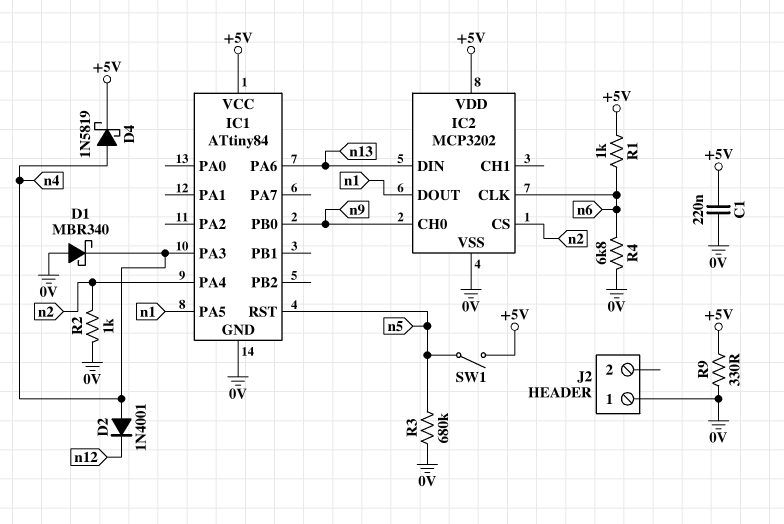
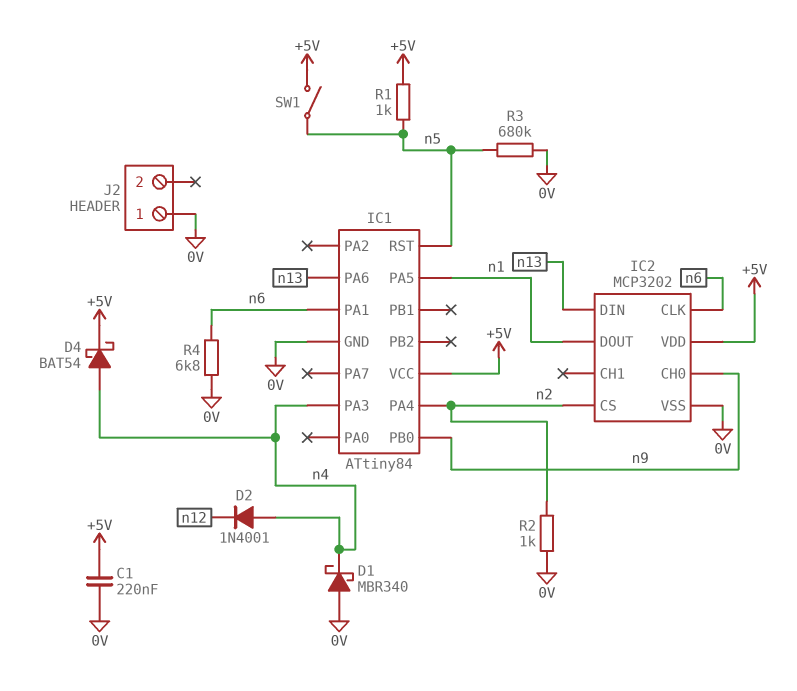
D4: schottky 1N5819 (A n4, K +5V) -> schottky BAT54 (A n4, K +5V)
IC1 pin PA1: none -> n6
R1: 1k (+5V, n6) -> 1k (+5V, n5)
R9: 330 (+5V, 0V) -> none

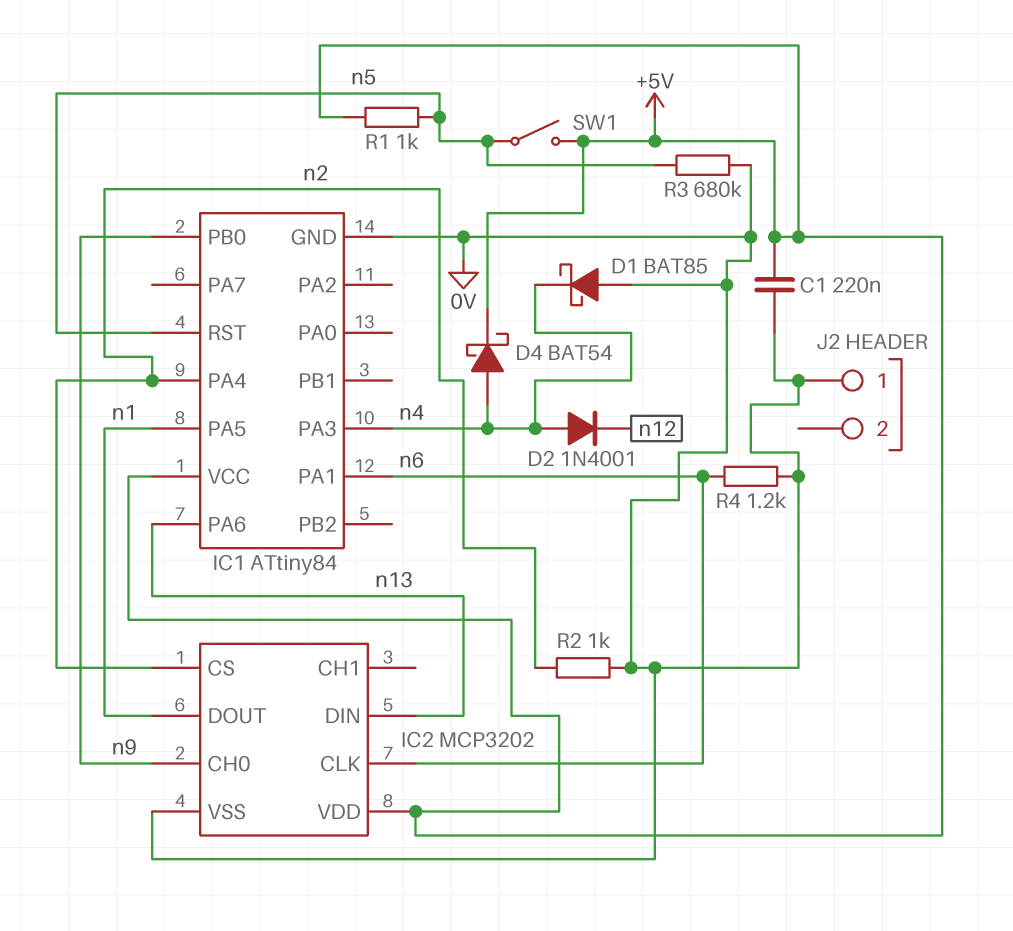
D1: schottky MBR340 (A 0V, K n4) -> schottky BAT85 (A 0V, K n4)
R4: 6.8k (0V, n6) -> 1.2k (0V, n6)

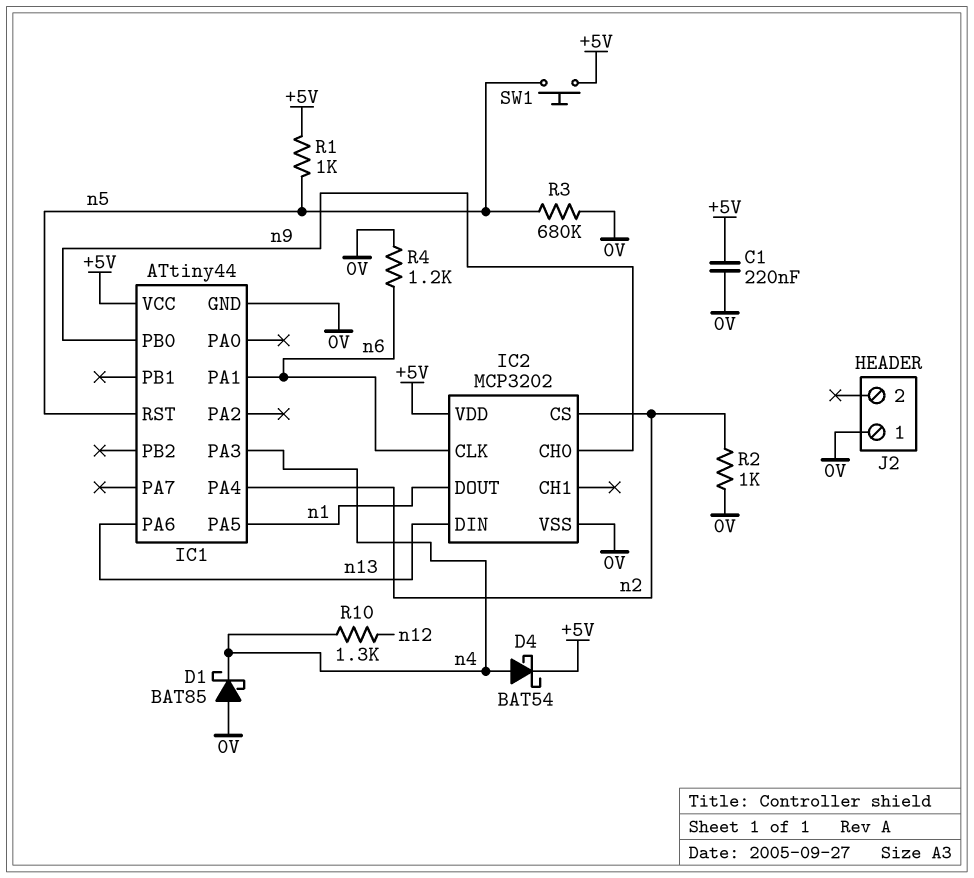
D2: diode 1N4001 (A n4, K n12) -> none
IC1: ATtiny84 -> ATtiny44
R10: none -> 1.3k (n4, n12)
SW1: switch (+5V, n5) -> button (+5V, n5)

